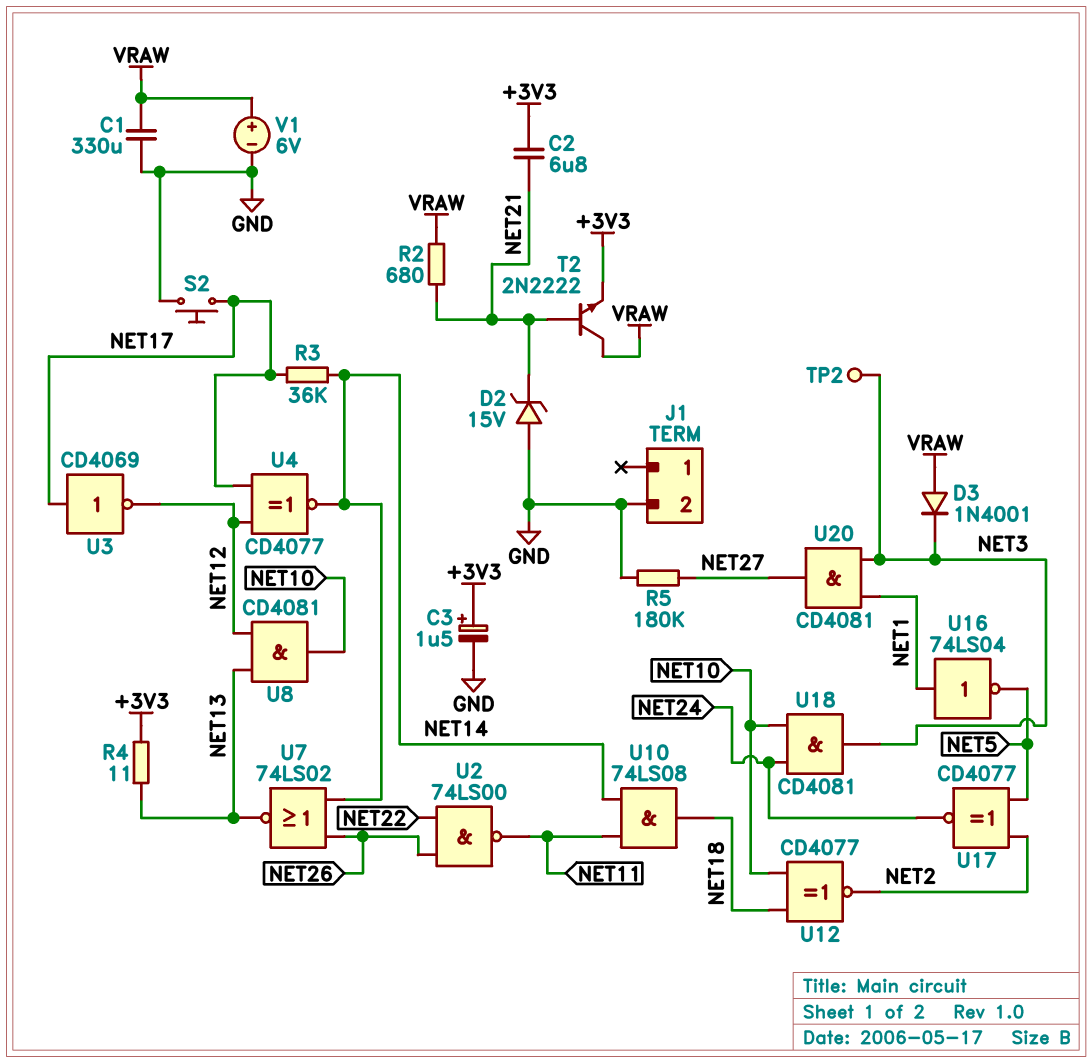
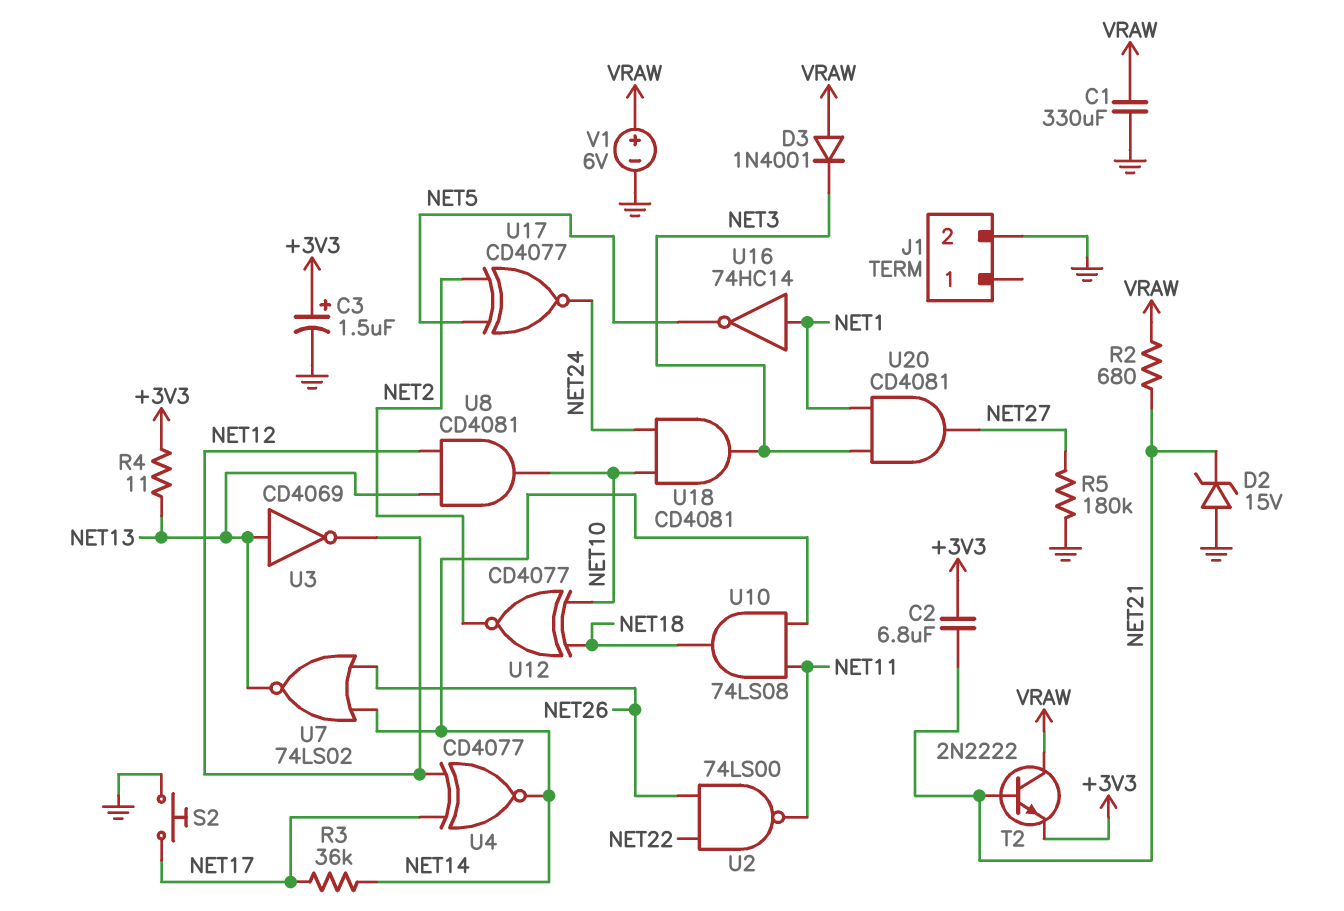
TP2: test point (NET3) -> none
U3: NOT CD4069 (in NET17, out NET12) -> NOT CD4069 (in NET13, out NET12)
U16: NOT 74LS04 (in NET1, out NET5) -> NOT 74HC14 (in NET1, out NET5)

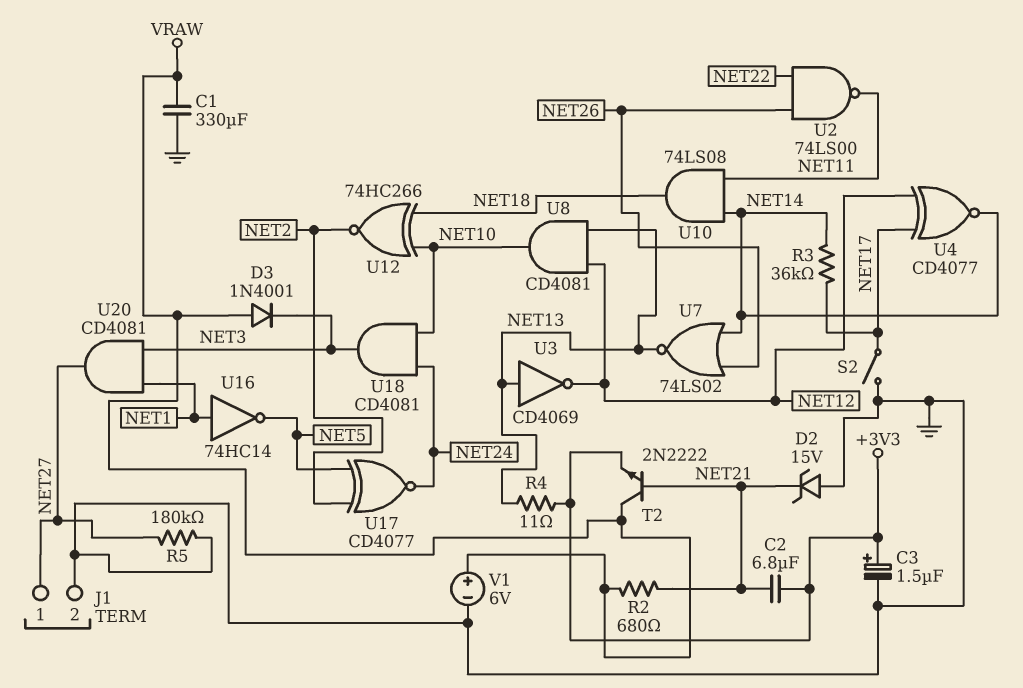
J1 pin 1: none -> NET27
S2: button (GND, NET17) -> switch (GND, NET17)
U12: XNOR CD4077 (in NET10, in NET18, out NET2) -> XNOR 74HC266 (in NET10, in NET18, out NET2)

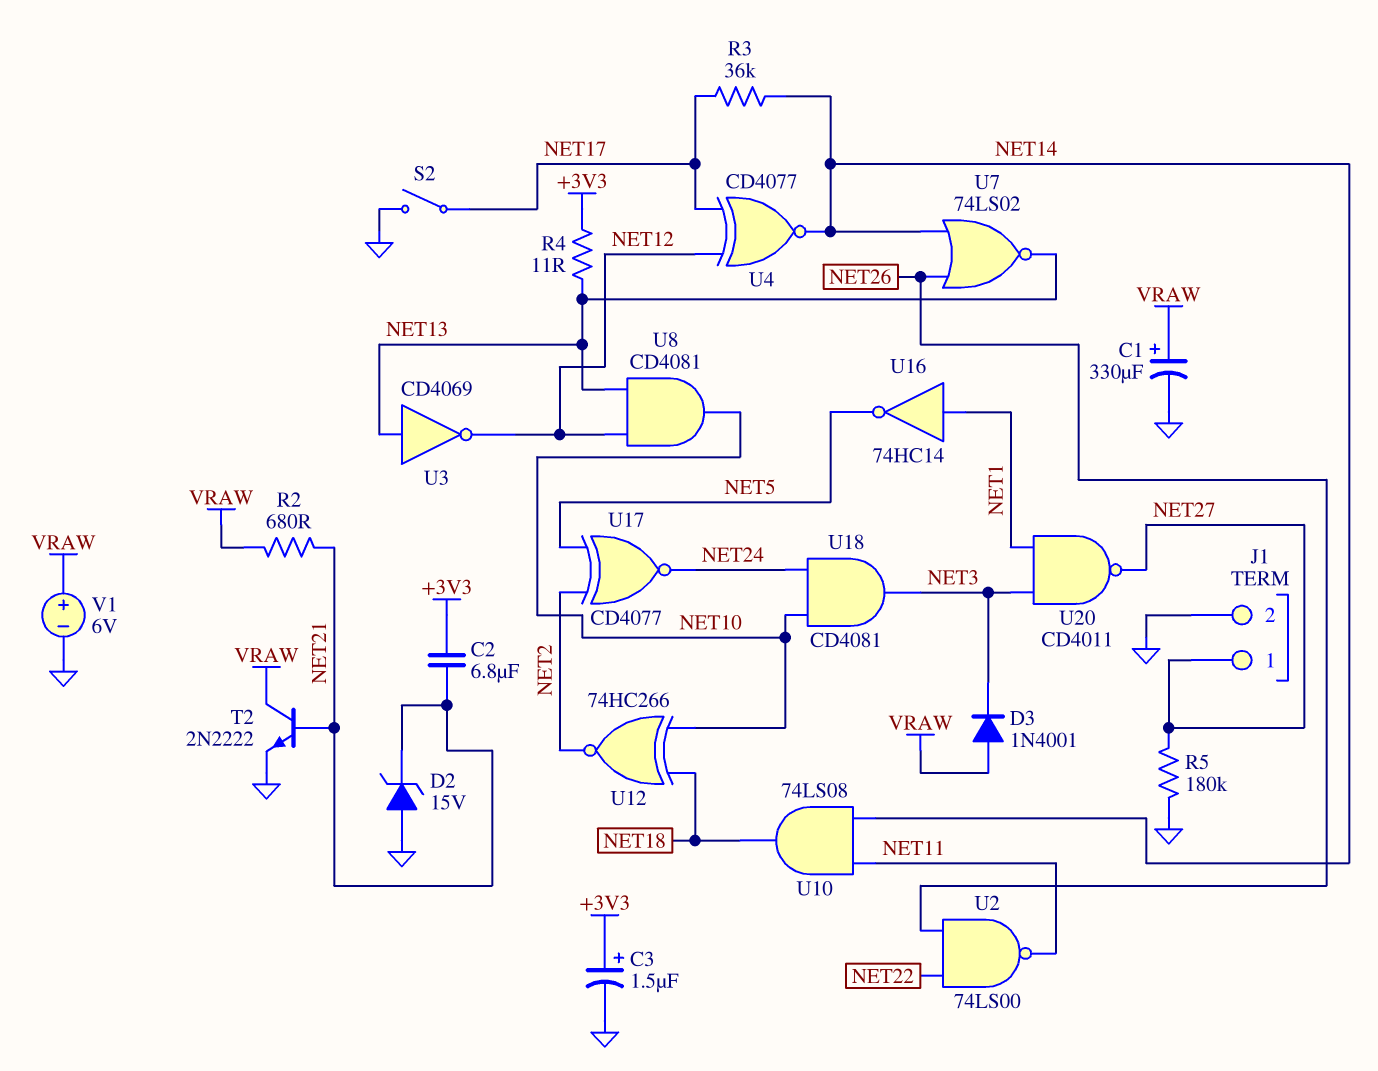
C1: 330uF (GND, VRAW) -> 330uF (plus VRAW, minus GND)
T2: NPN 2N2222 (B NET21, C VRAW, E +3V3) -> NPN 2N2222 (B NET21, C VRAW, E GND)
U20: AND CD4081 (in NET1, in NET3, out NET27) -> NAND CD4011 (in NET1, in NET3, out NET27)

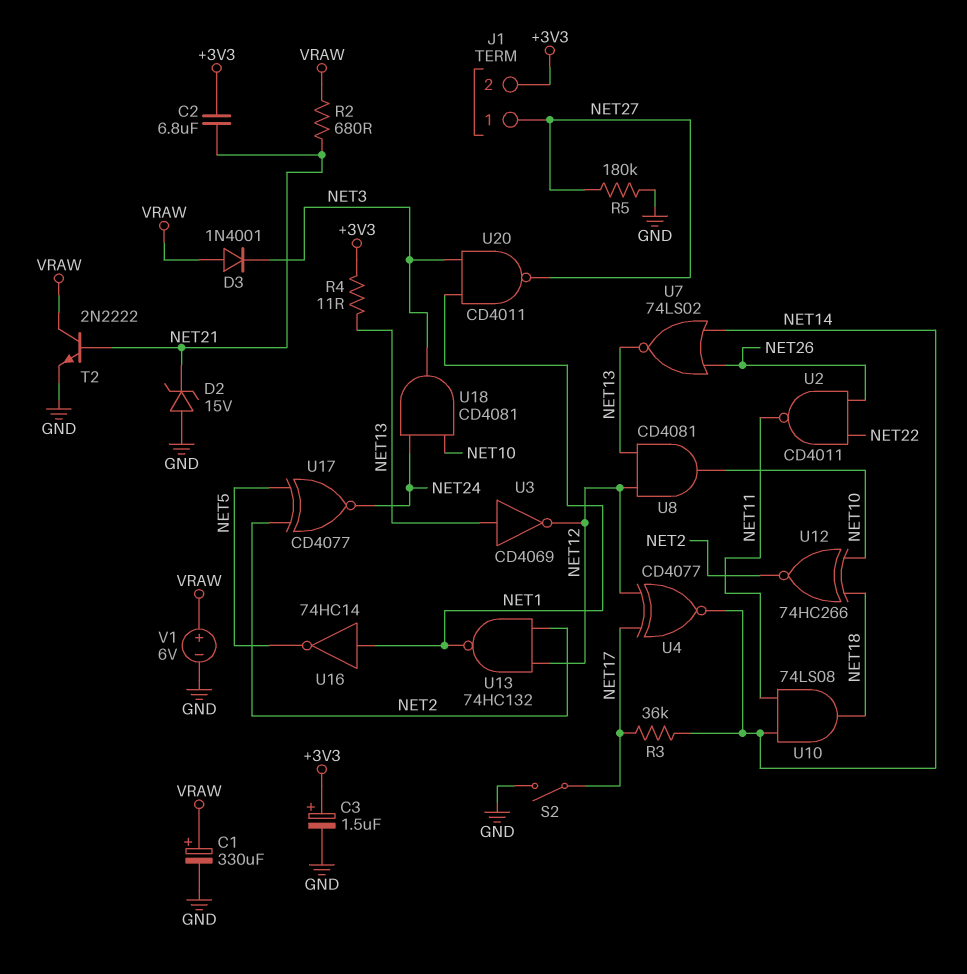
J1 pin 2: GND -> +3V3
U2: NAND 74LS00 (in NET22, in NET26, out NET11) -> NAND CD4011 (in NET22, in NET26, out NET11)
U13: none -> NAND 74HC132 (in NET2, in NET12, out NET1)

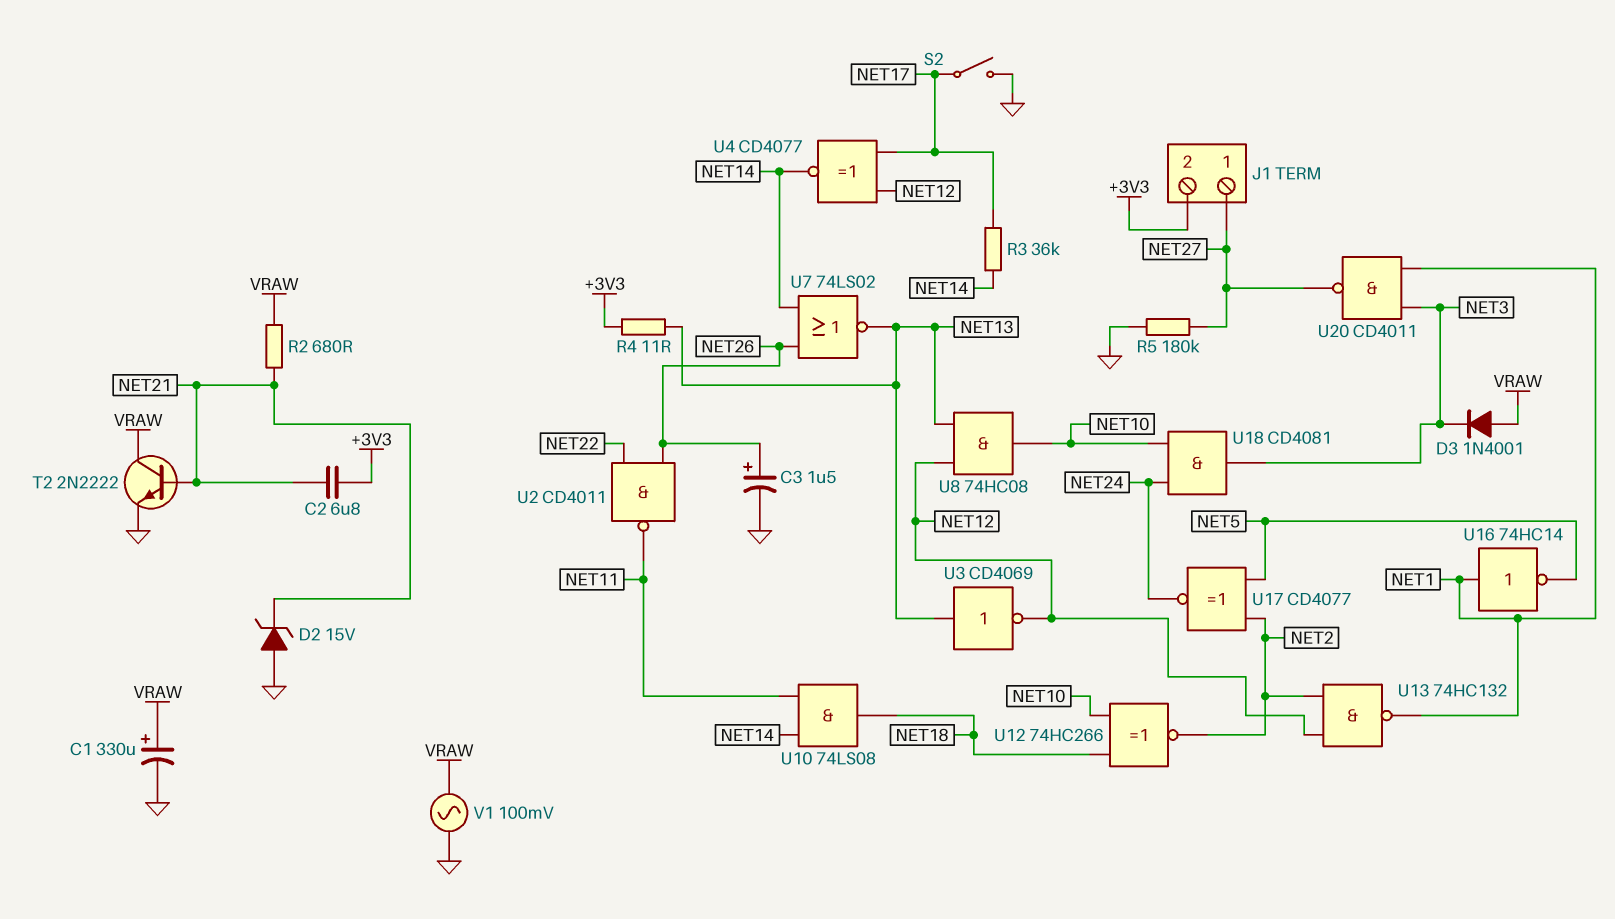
C3: 1.5uF (plus +3V3, minus GND) -> 1.5uF (plus NET26, minus GND)
U8: AND CD4081 (in NET12, in NET13, out NET10) -> AND 74HC08 (in NET12, in NET13, out NET10)
V1: 6V (plus VRAW, minus GND) -> AC 100mV (GND, VRAW)

